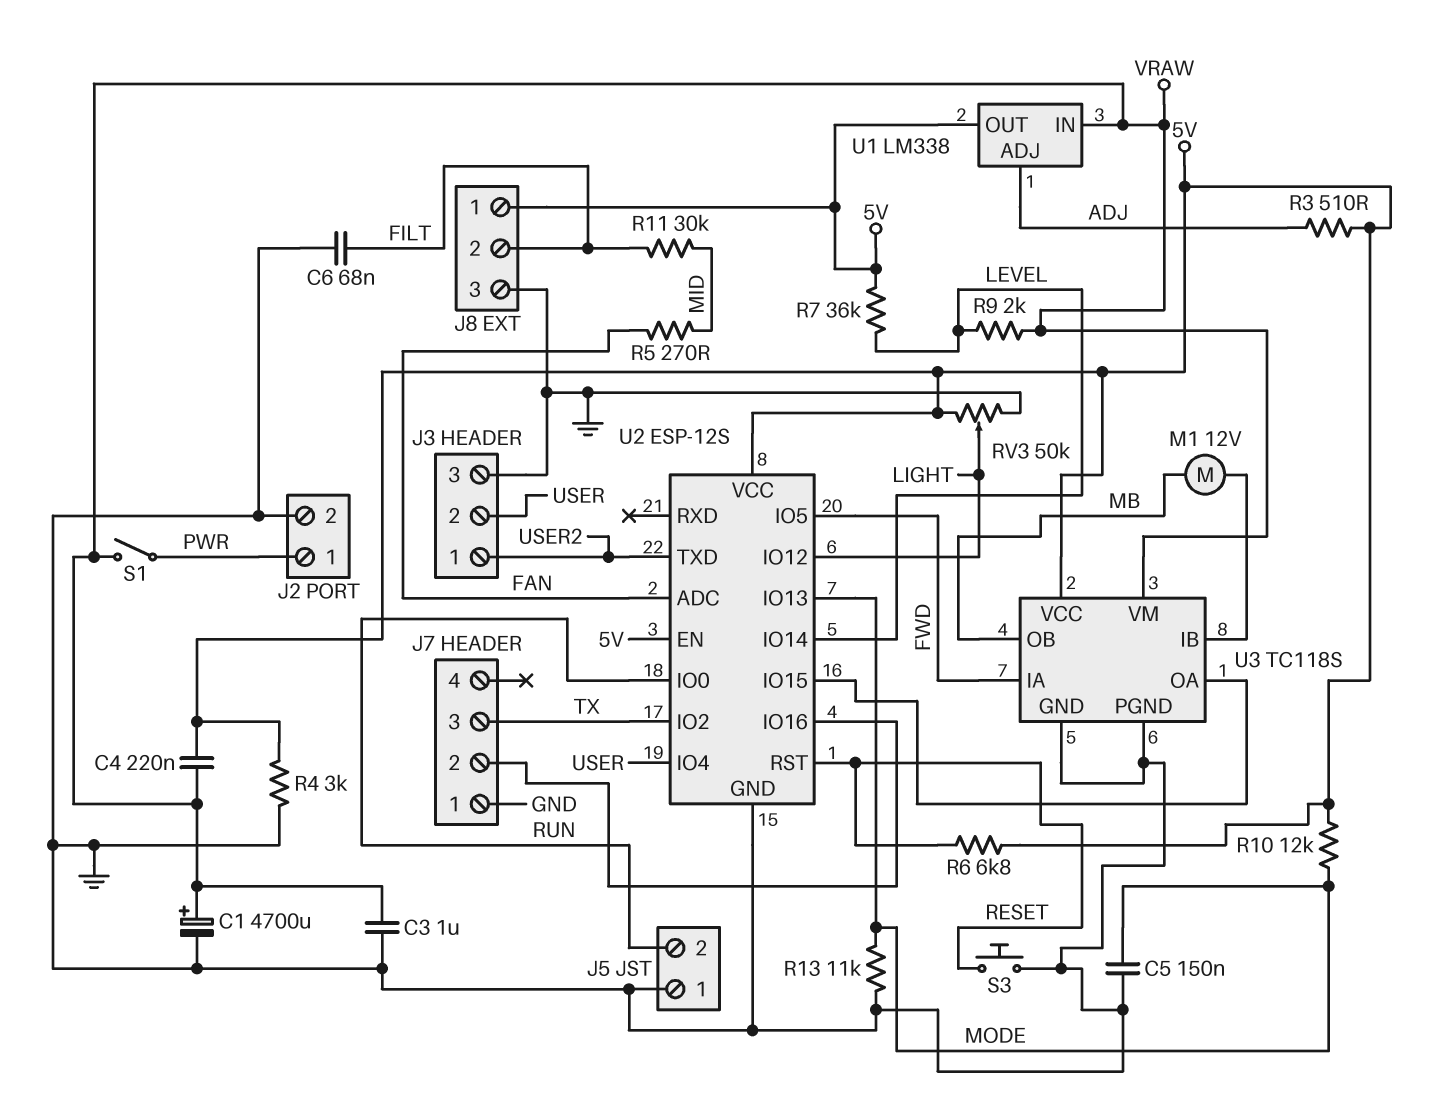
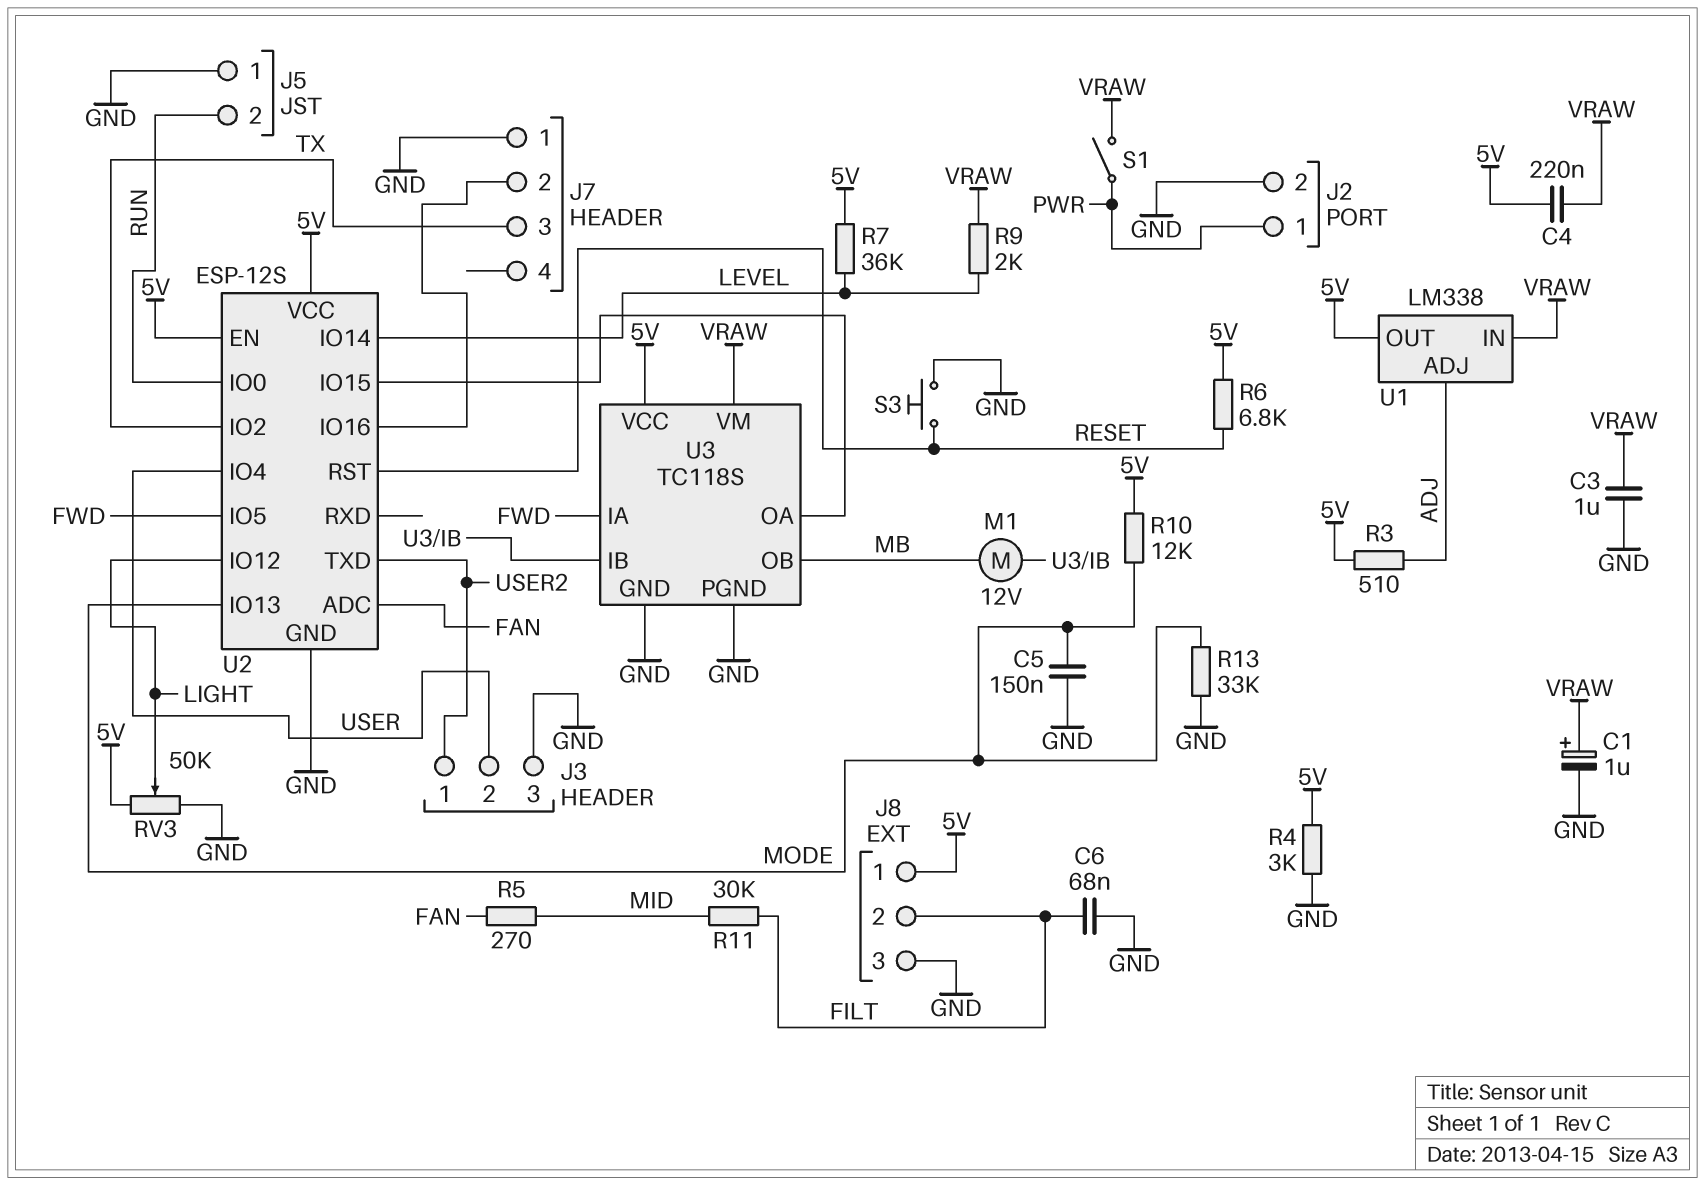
C1: 4700uF (plus VRAW, minus GND) -> 1uF (plus VRAW, minus GND)
R13: 11k (GND, MODE) -> 33k (GND, MODE)

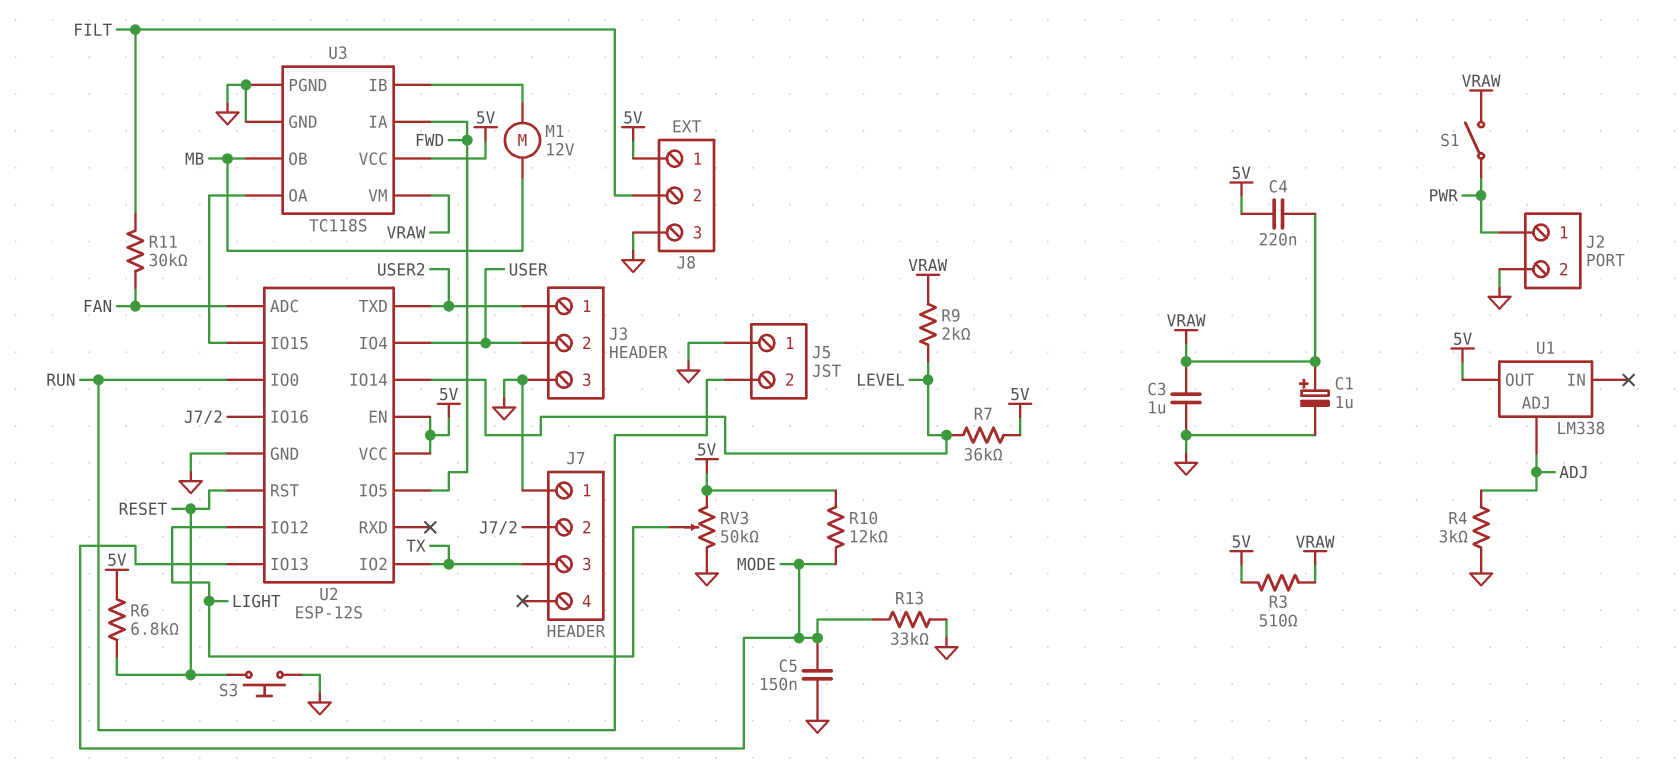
C6: 68nF (FILT, GND) -> none
R3: 510 (5V, ADJ) -> 510 (5V, VRAW)
R4: 3k (5V, GND) -> 3k (ADJ, GND)
R5: 270 (FAN, MID) -> none
R11: 30k (FILT, MID) -> 30k (FAN, FILT)
U1 pin IN: VRAW -> none

